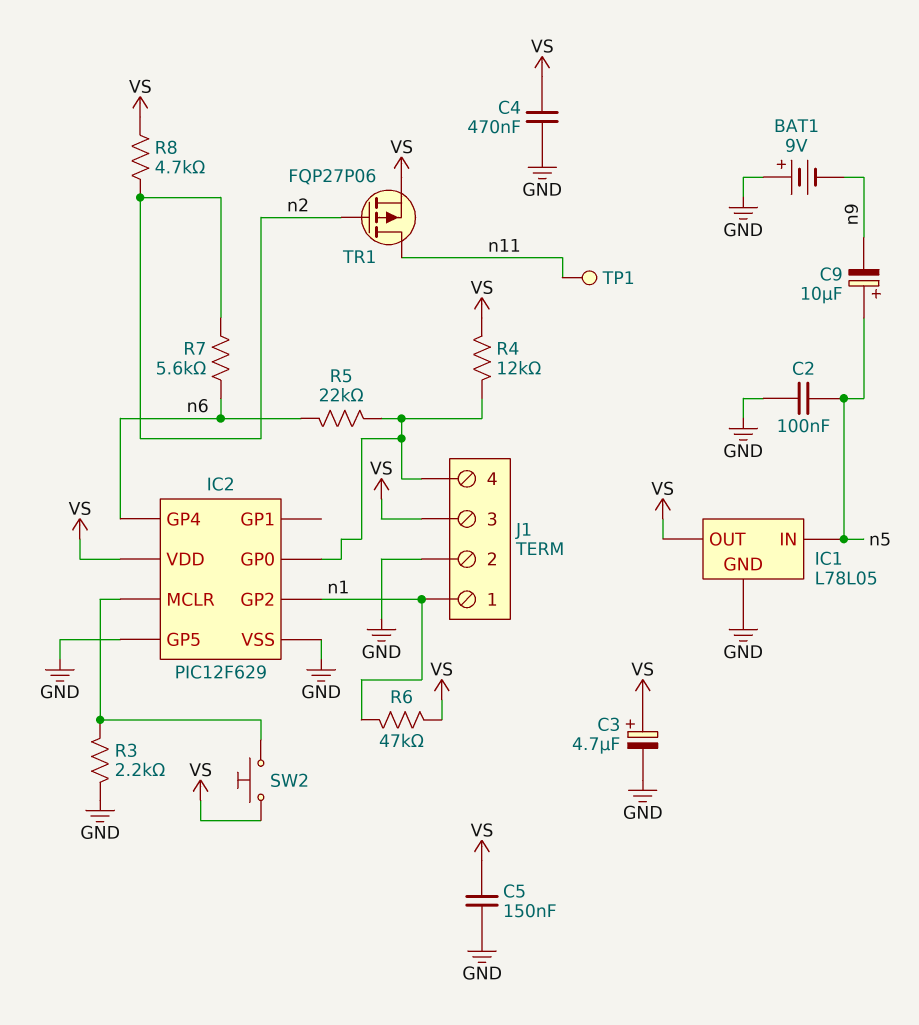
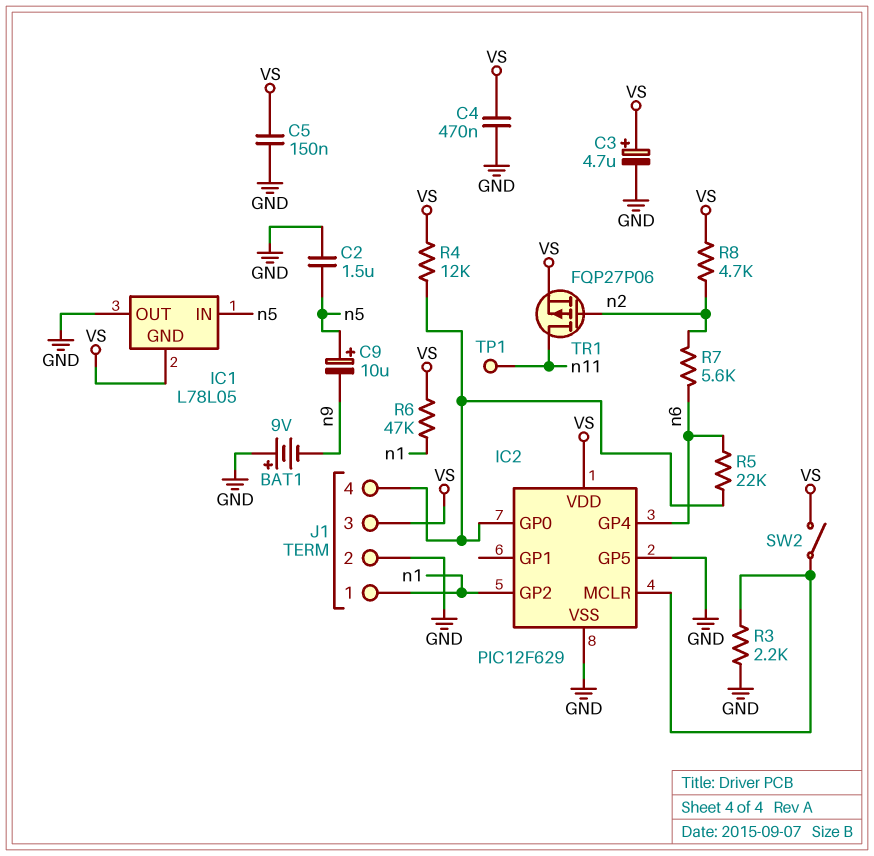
C2: 100nF (GND, n5) -> 1.5uF (GND, n5)
IC1 pin GND: GND -> VS
IC1 pin OUT: VS -> GND
SW2: button (IC2/MCLR, VS) -> switch (IC2/MCLR, VS)

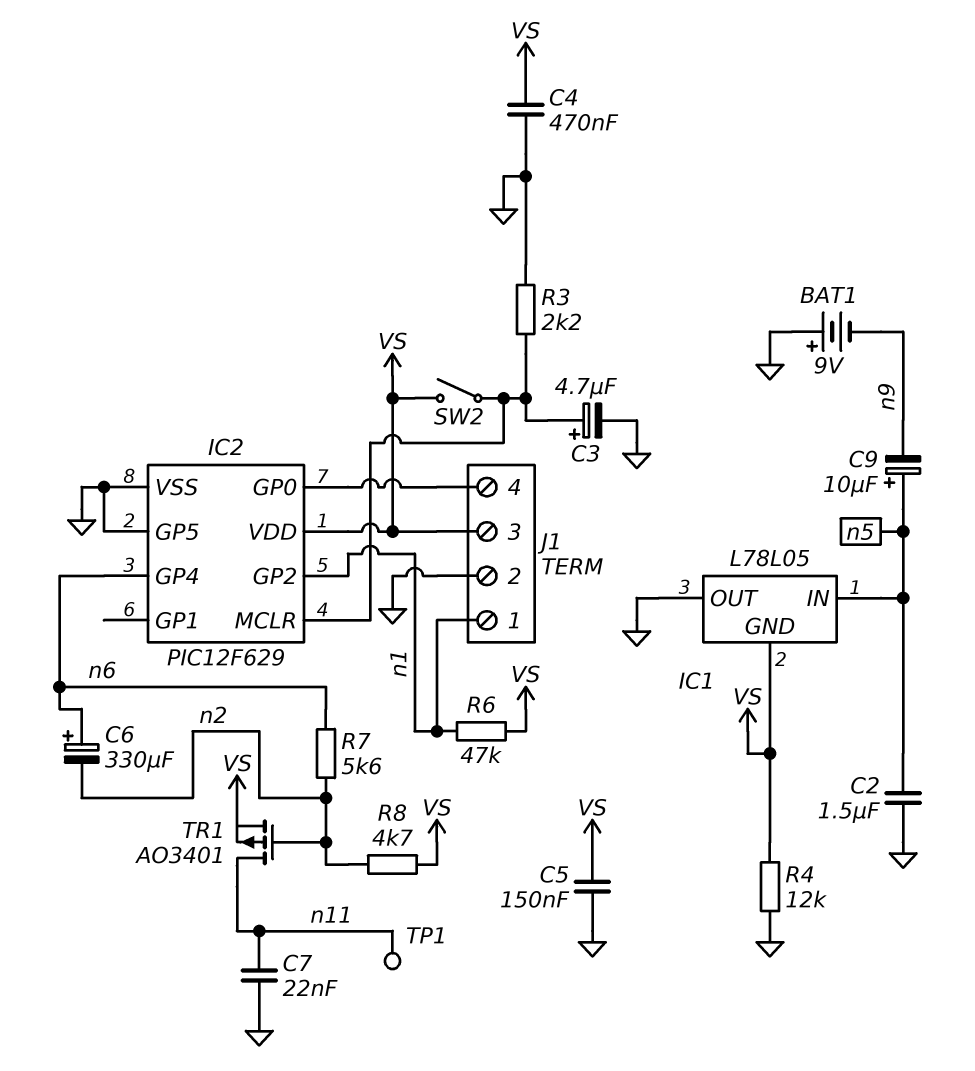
C3: 4.7uF (plus VS, minus GND) -> 4.7uF (plus IC2/MCLR, minus GND)
C6: none -> 330uF (plus n6, minus n2)
C7: none -> 22nF (GND, n11)
R4: 12k (IC2/GP0, VS) -> 12k (GND, VS)
R5: 22k (IC2/GP0, n6) -> none
TR1: PMOS FQP27P06 (G n2, D n11, S VS) -> PMOS AO3401 (G n2, D n11, S VS)

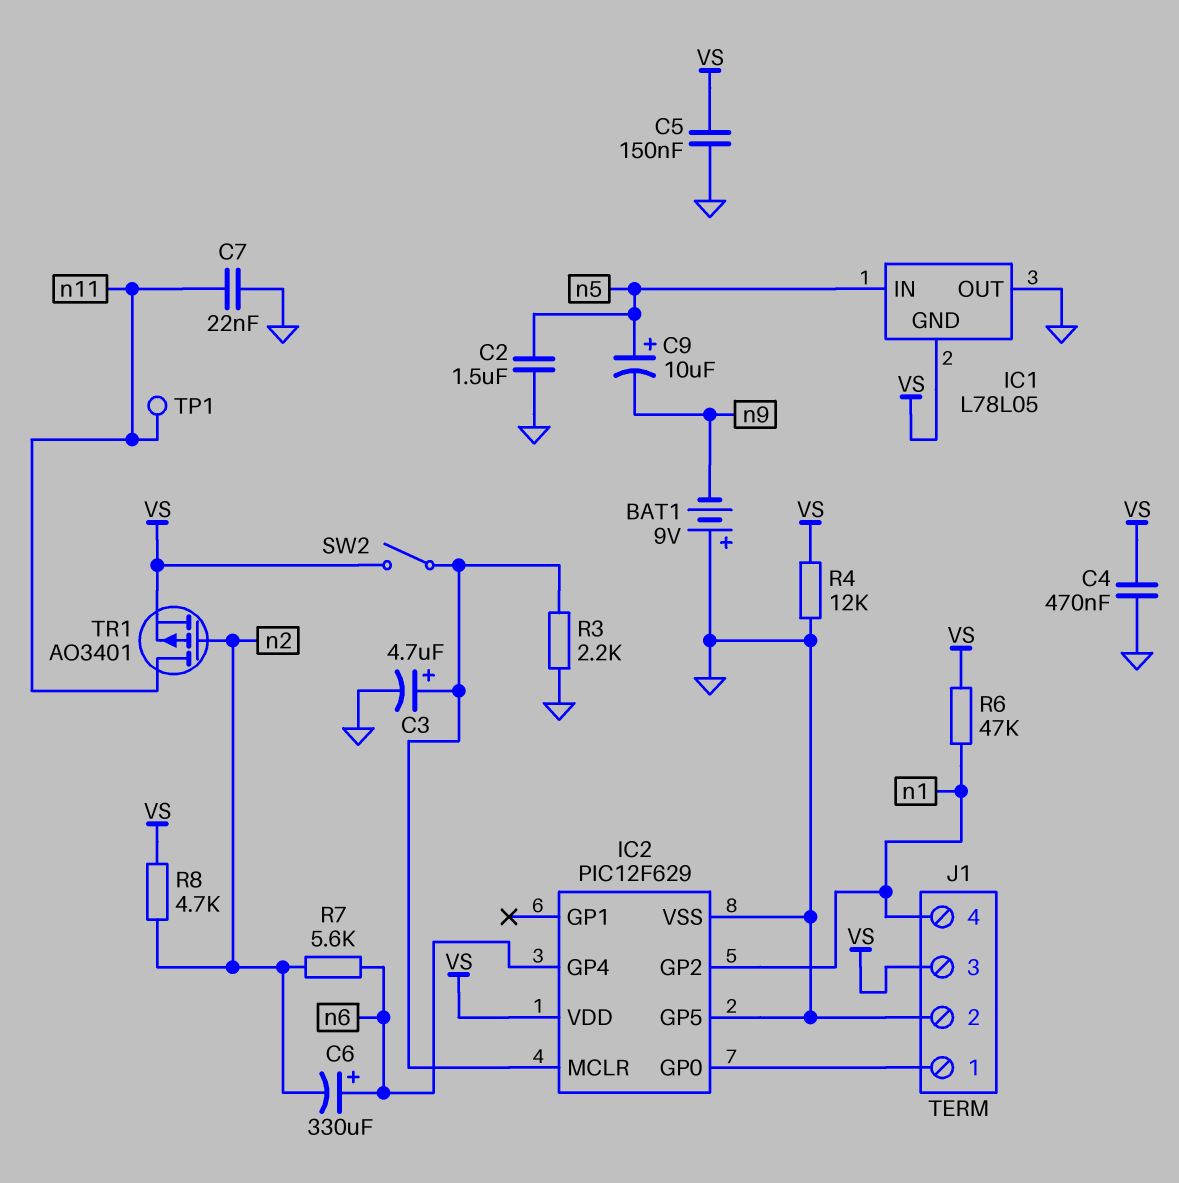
J1 pin 1: n1 -> IC2/GP0
J1 pin 4: IC2/GP0 -> n1

